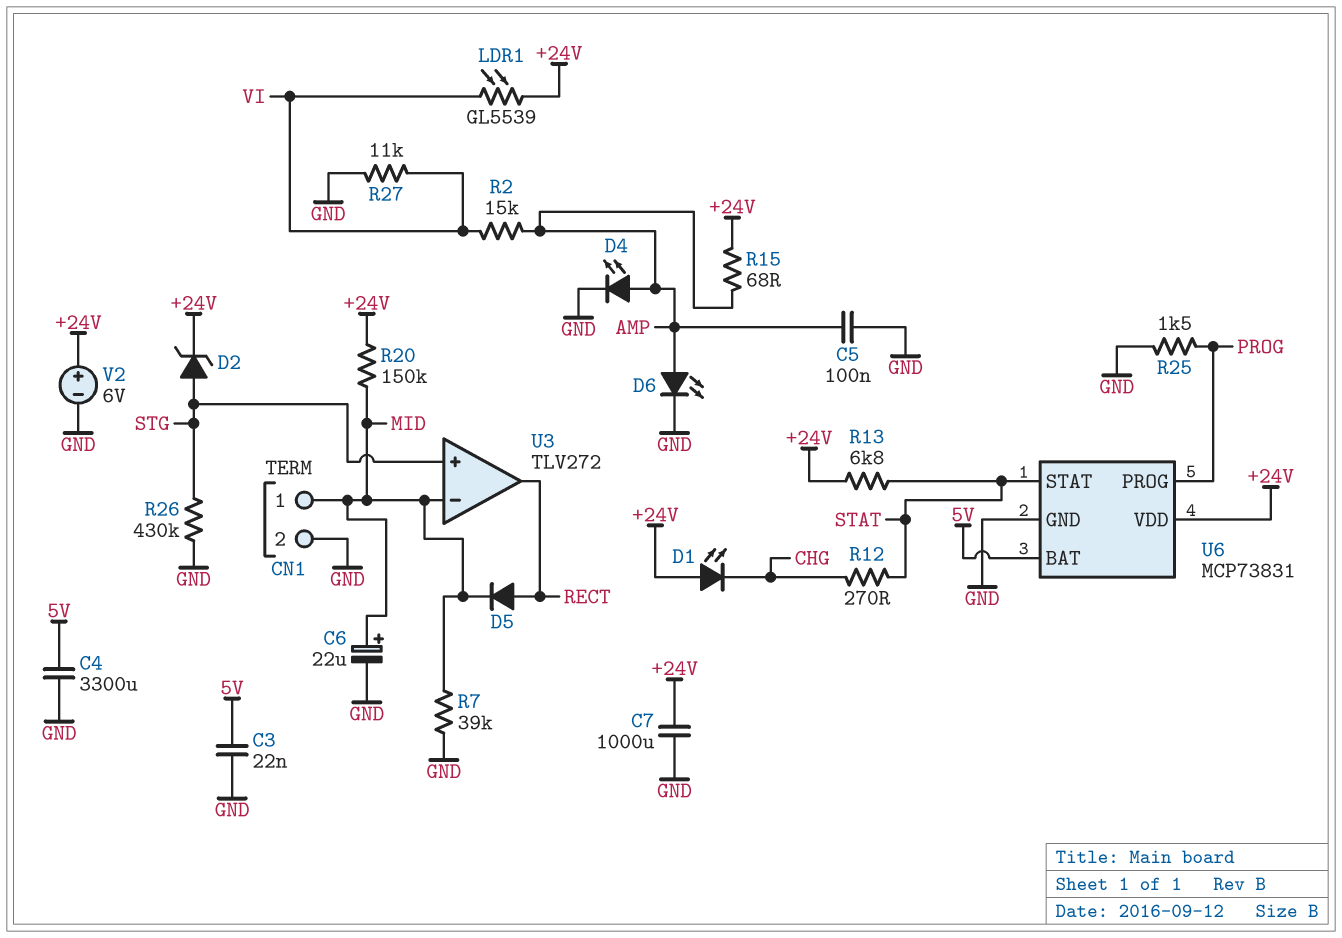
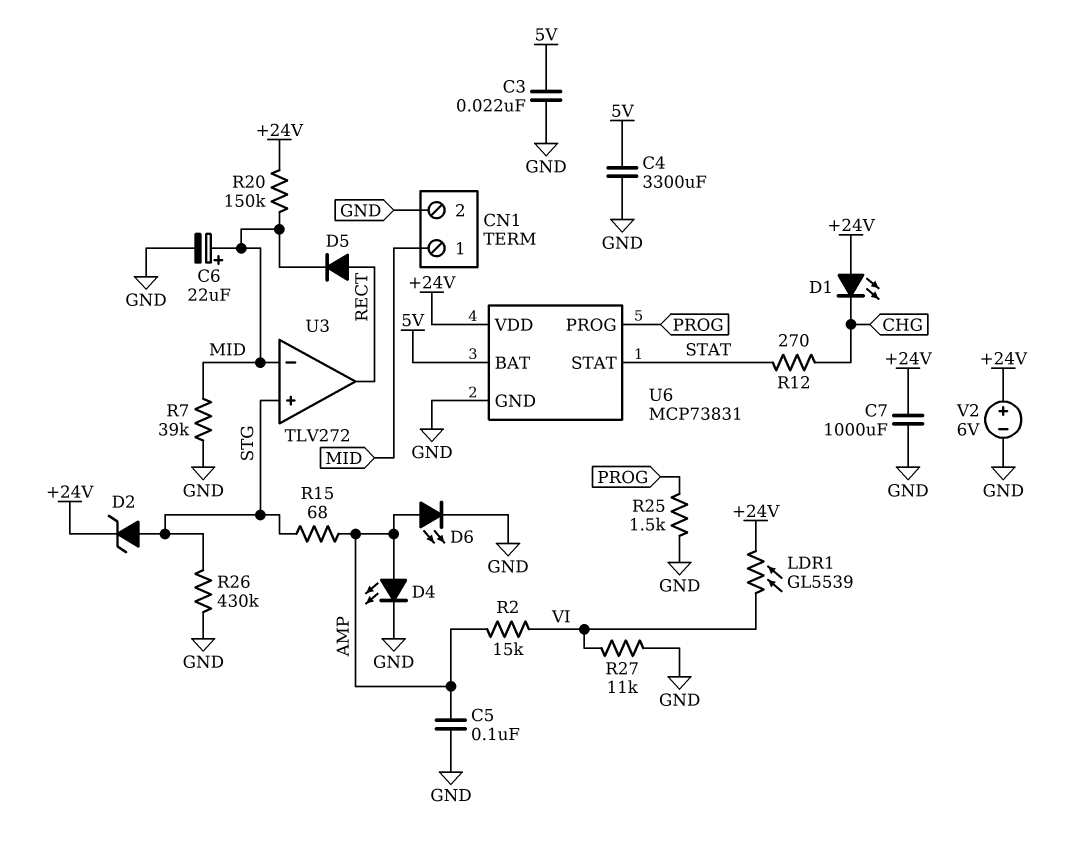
R13: 6.8k (+24V, STAT) -> none
R15: 68 (+24V, AMP) -> 68 (AMP, STG)

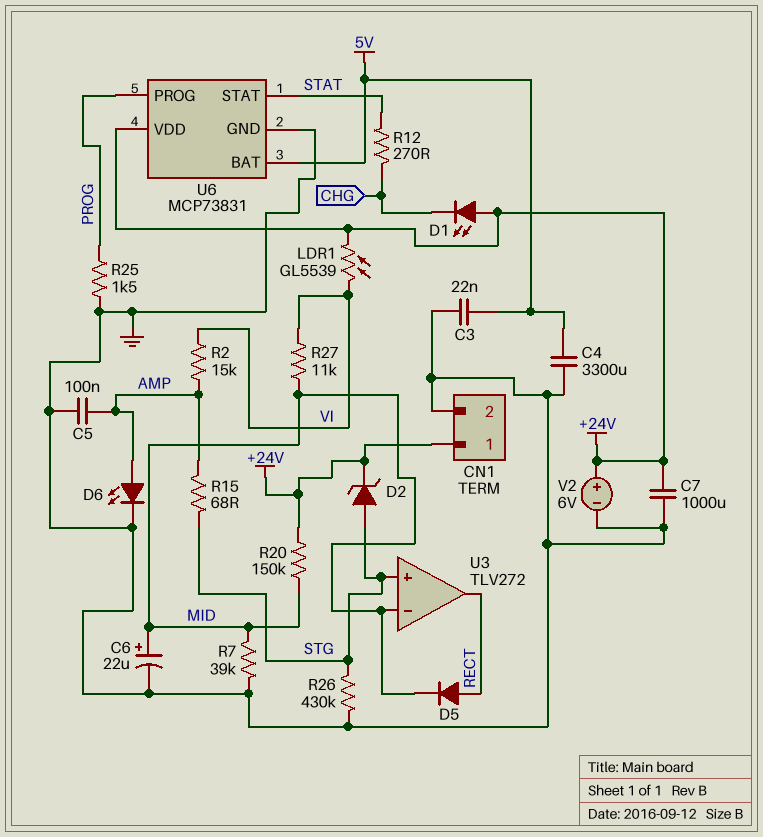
CN1 pin 1: MID -> +24V
D4: LED (A AMP, K GND) -> none
R27: 11k (GND, VI) -> 11k (MID, VI)

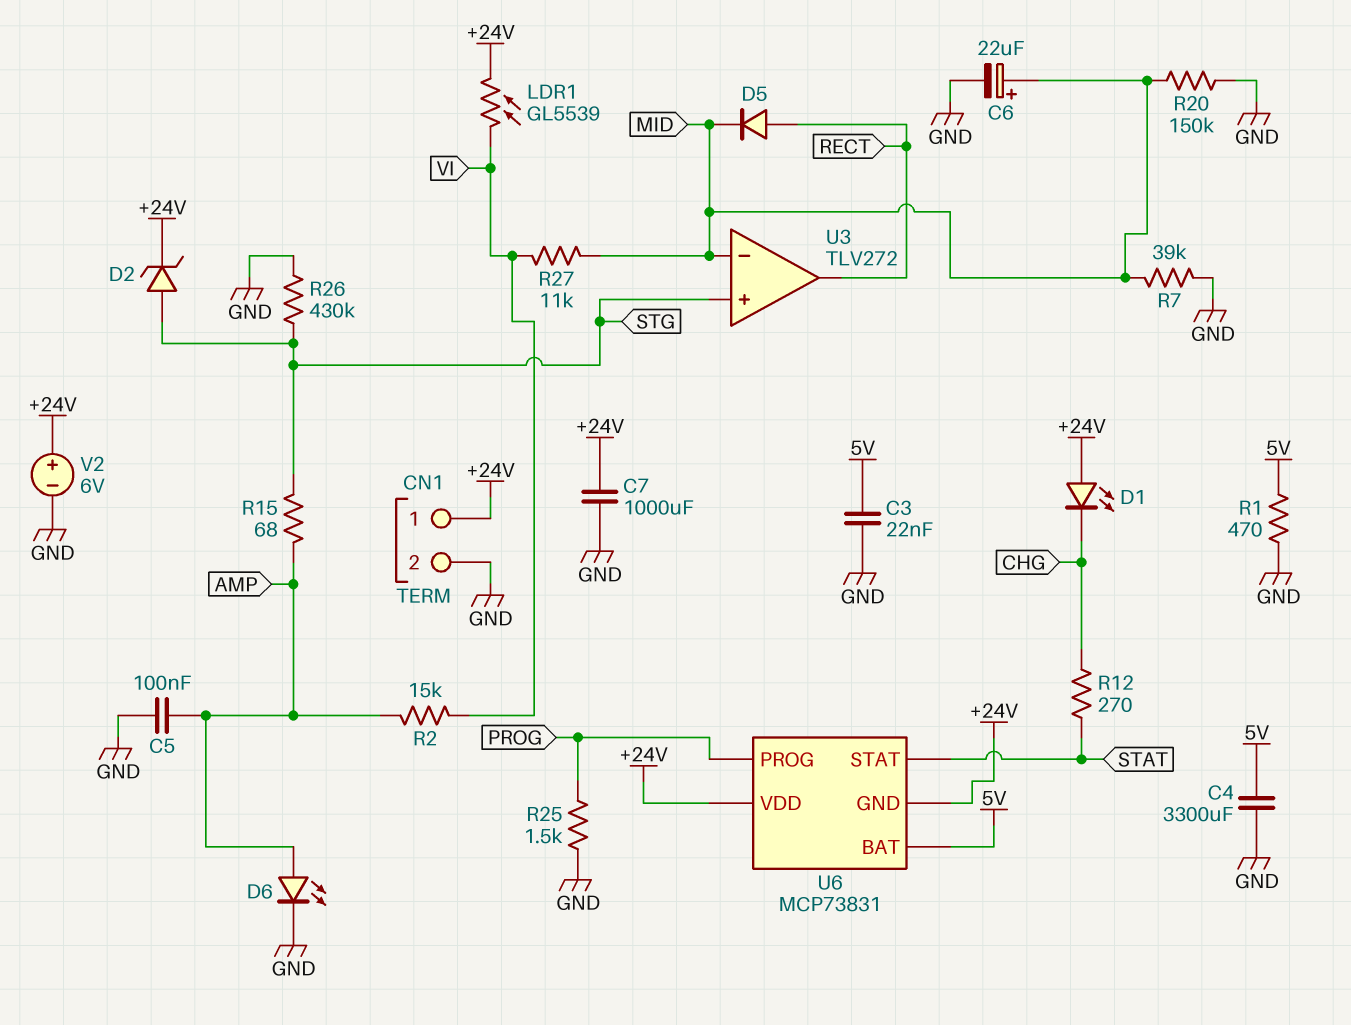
R1: none -> 470 (5V, GND)
R20: 150k (+24V, MID) -> 150k (GND, MID)
U6 pin GND: GND -> +24V

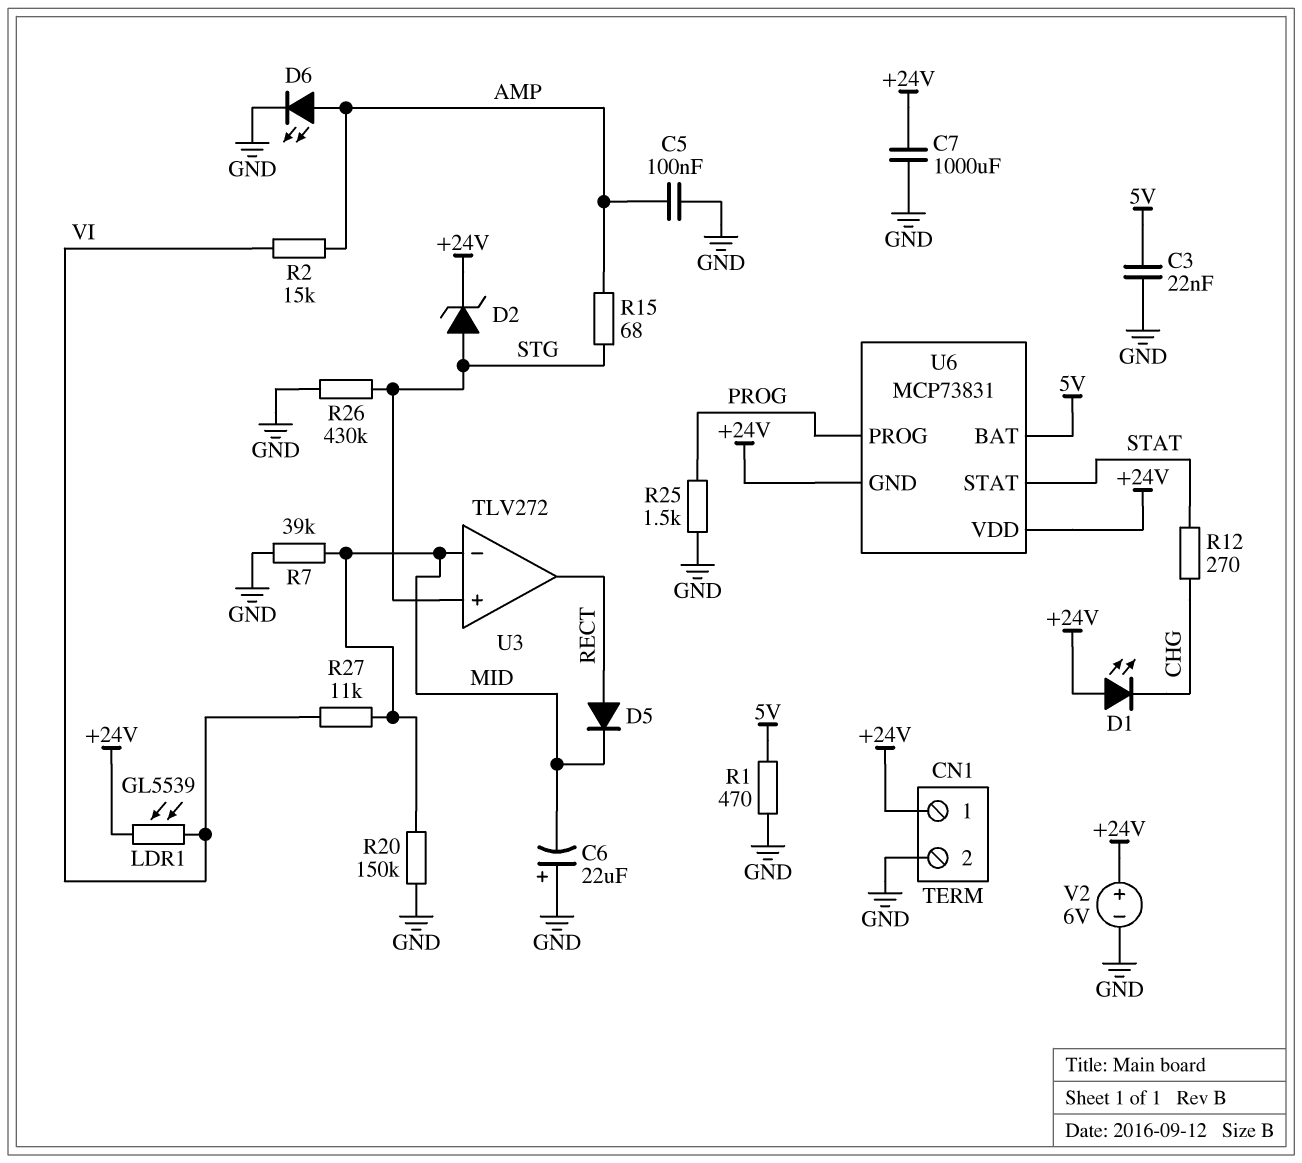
C4: 3300uF (5V, GND) -> none
C6: 22uF (plus MID, minus GND) -> 22uF (plus GND, minus MID)

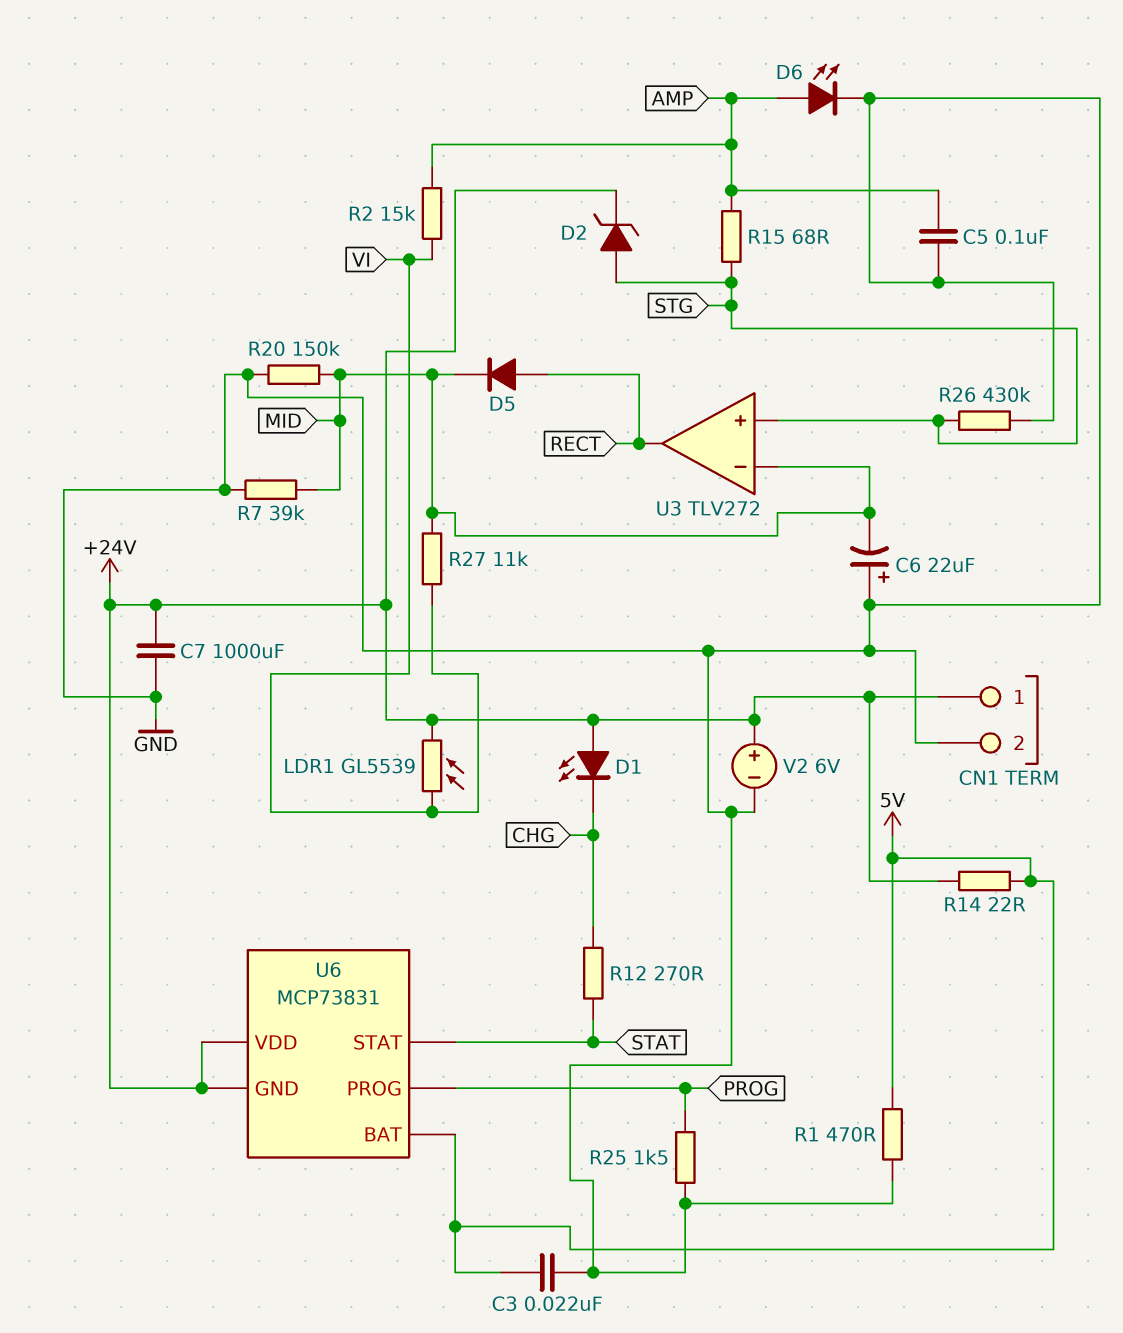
R14: none -> 22 (+24V, 5V)

